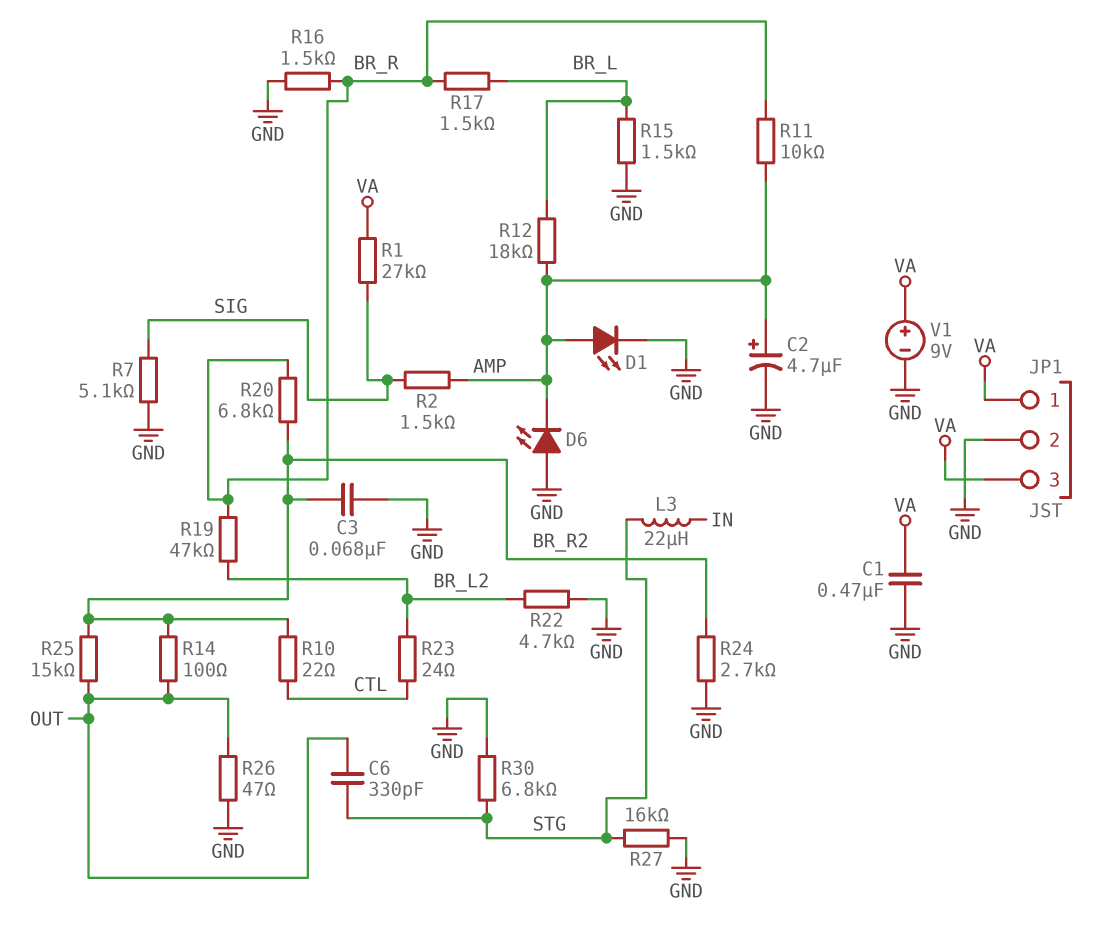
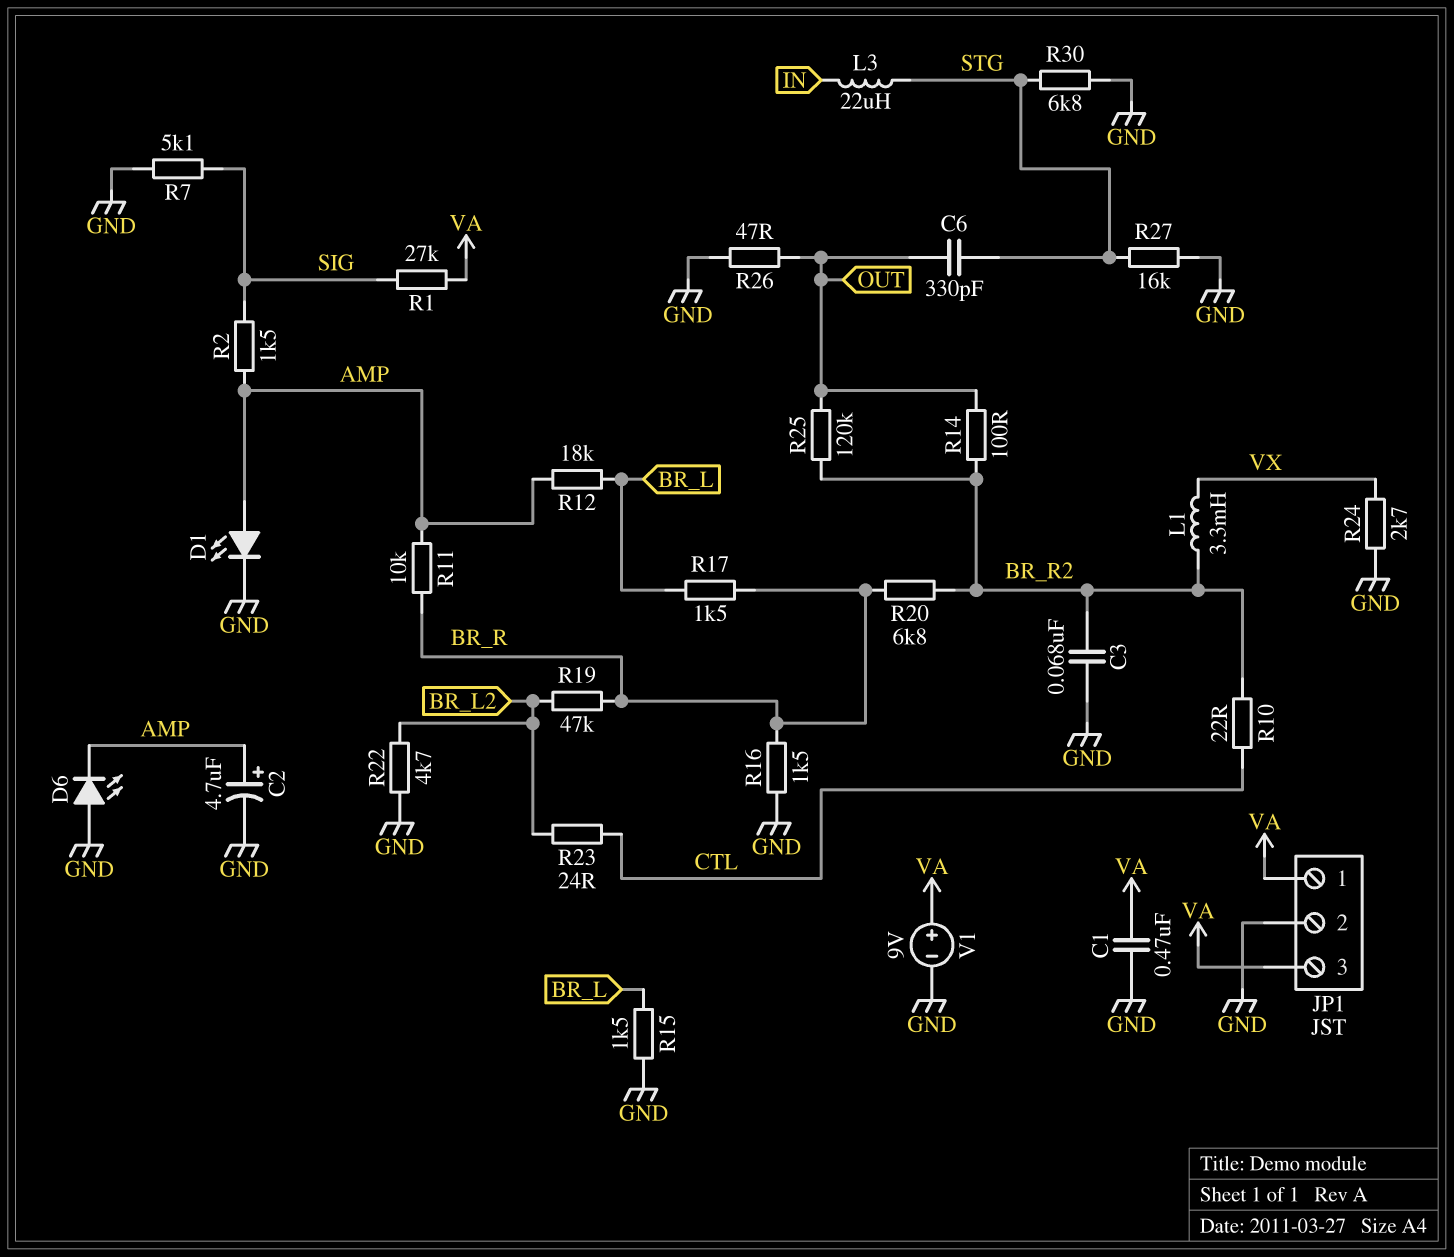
L1: none -> 3.3mH (BR_R2, VX)
R24: 2.7k (BR_R2, GND) -> 2.7k (GND, VX)
R25: 15k (BR_R2, OUT) -> 120k (BR_R2, OUT)

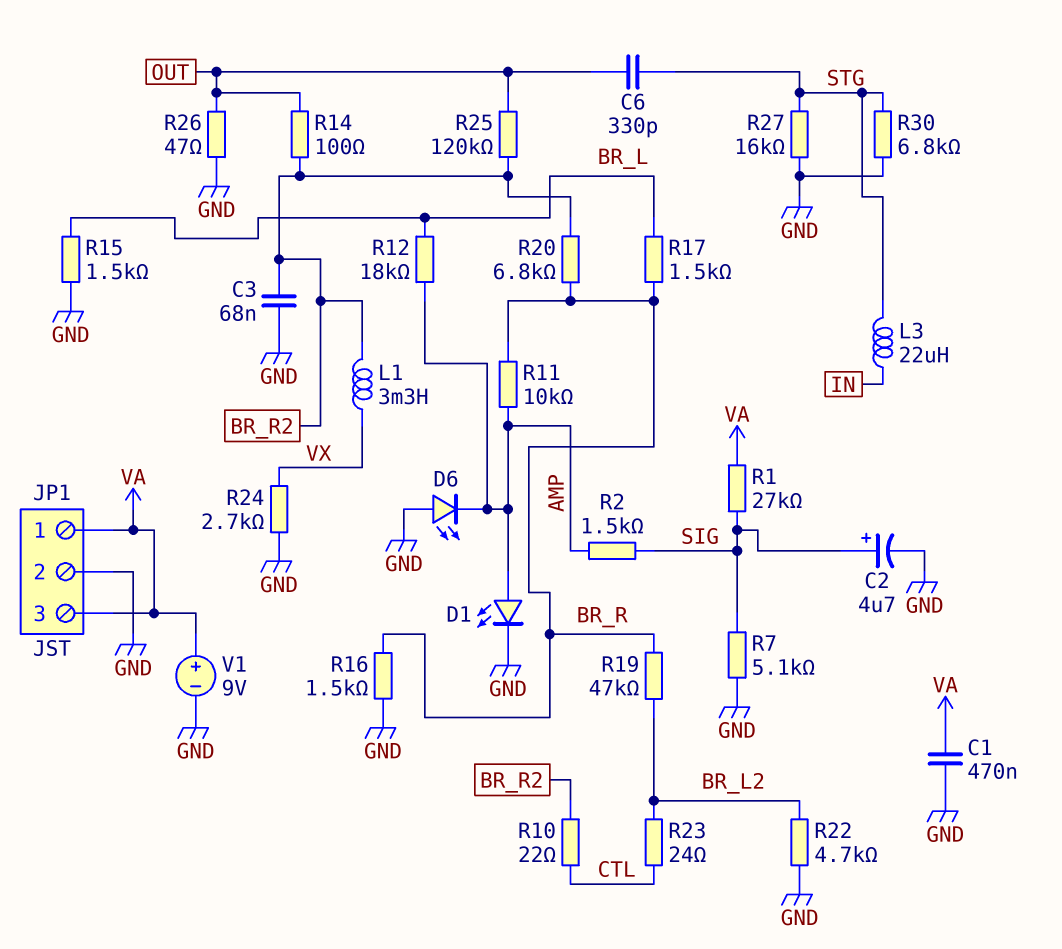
C2: 4.7uF (plus AMP, minus GND) -> 4.7uF (plus SIG, minus GND)

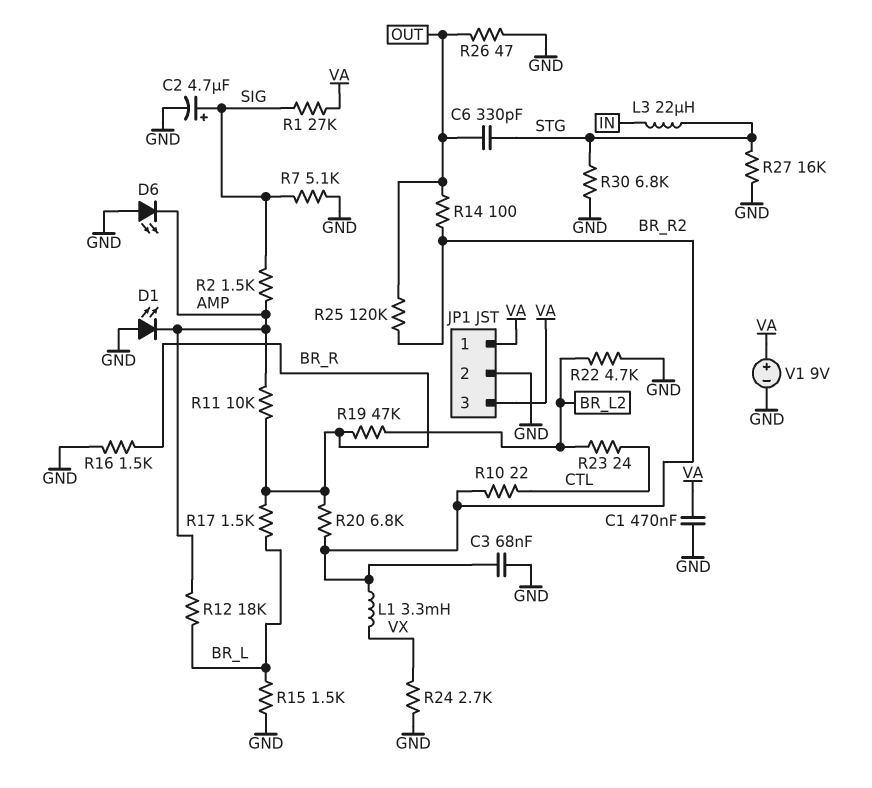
D1: LED (A AMP, K GND) -> LED (A GND, K AMP)

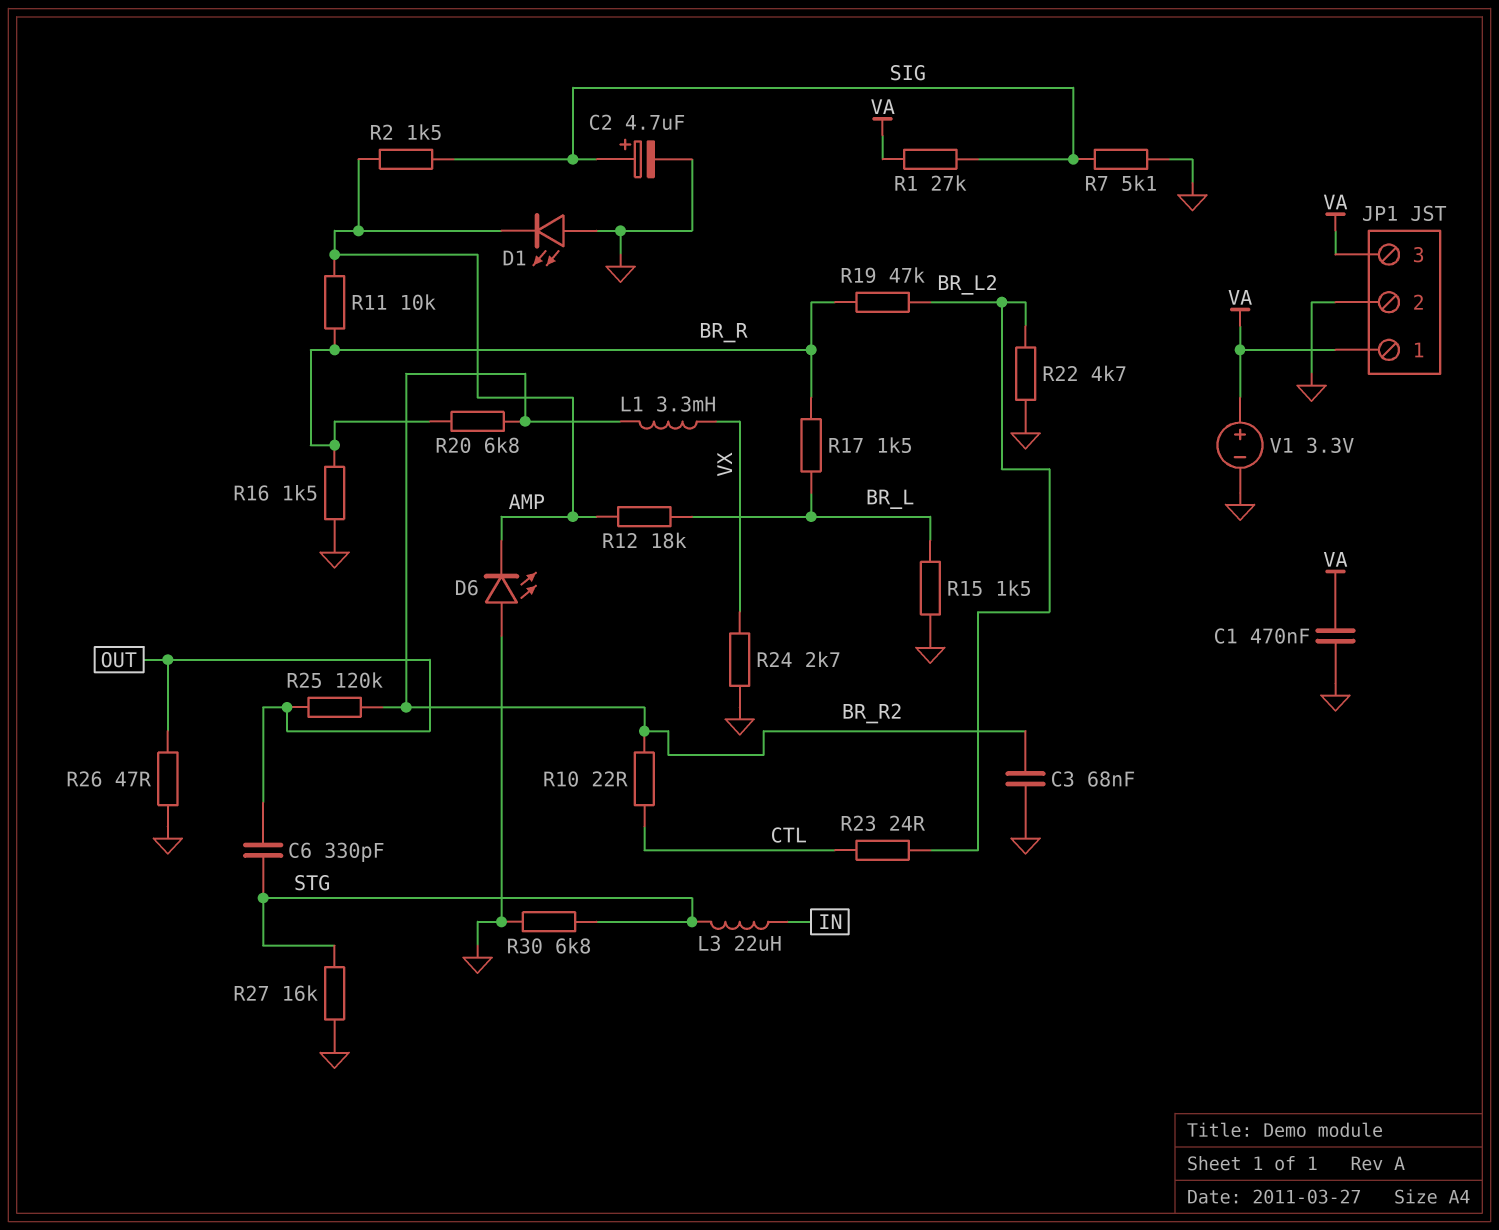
R14: 100 (BR_R2, OUT) -> none
V1: 9V (plus VA, minus GND) -> 3.3V (plus VA, minus GND)

